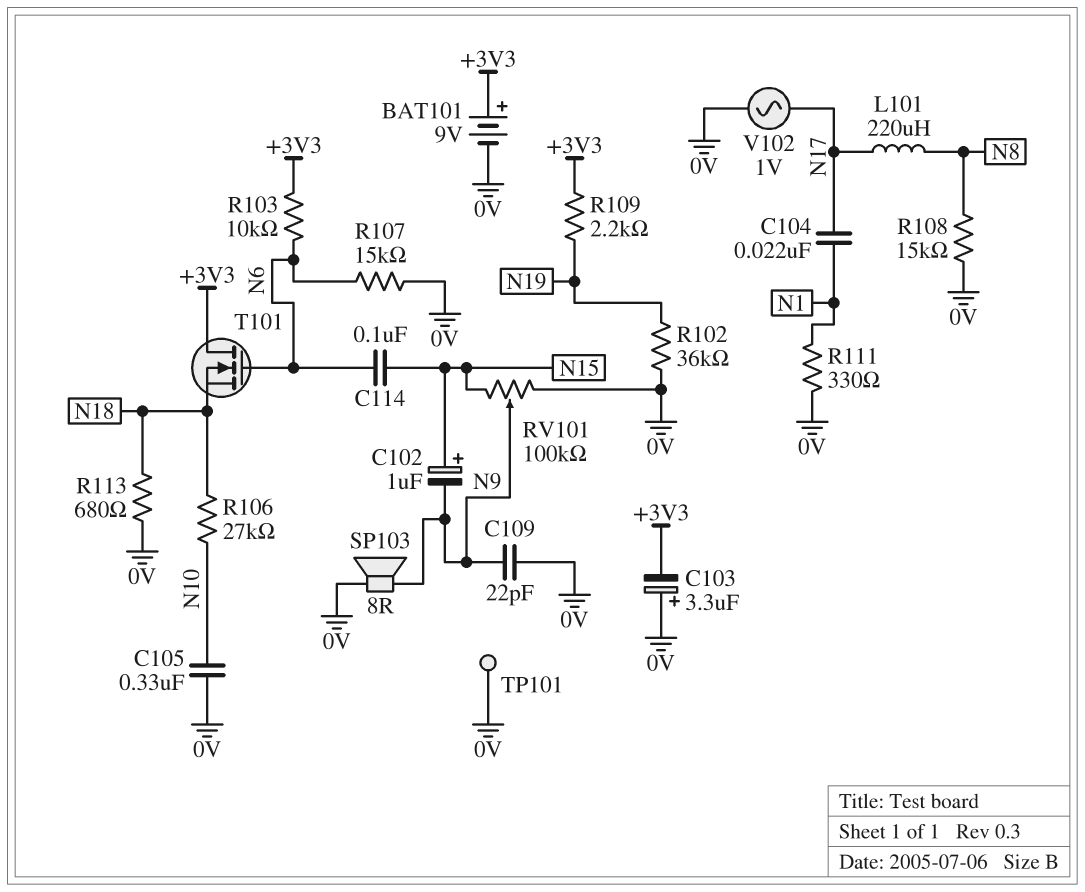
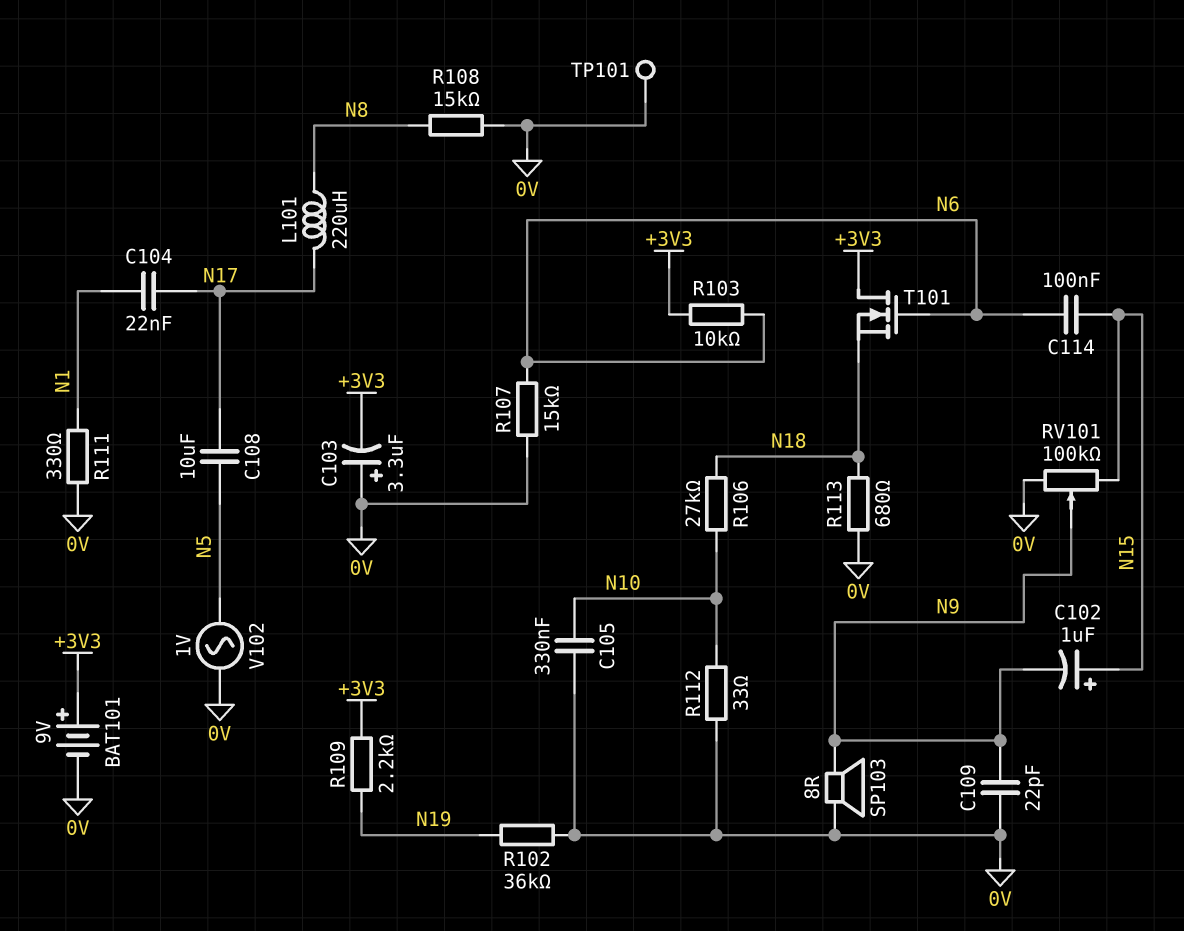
C108: none -> 10uF (N5, N17)
R112: none -> 33 (0V, N10)
V102: AC 1V (0V, N17) -> AC 1V (0V, N5)

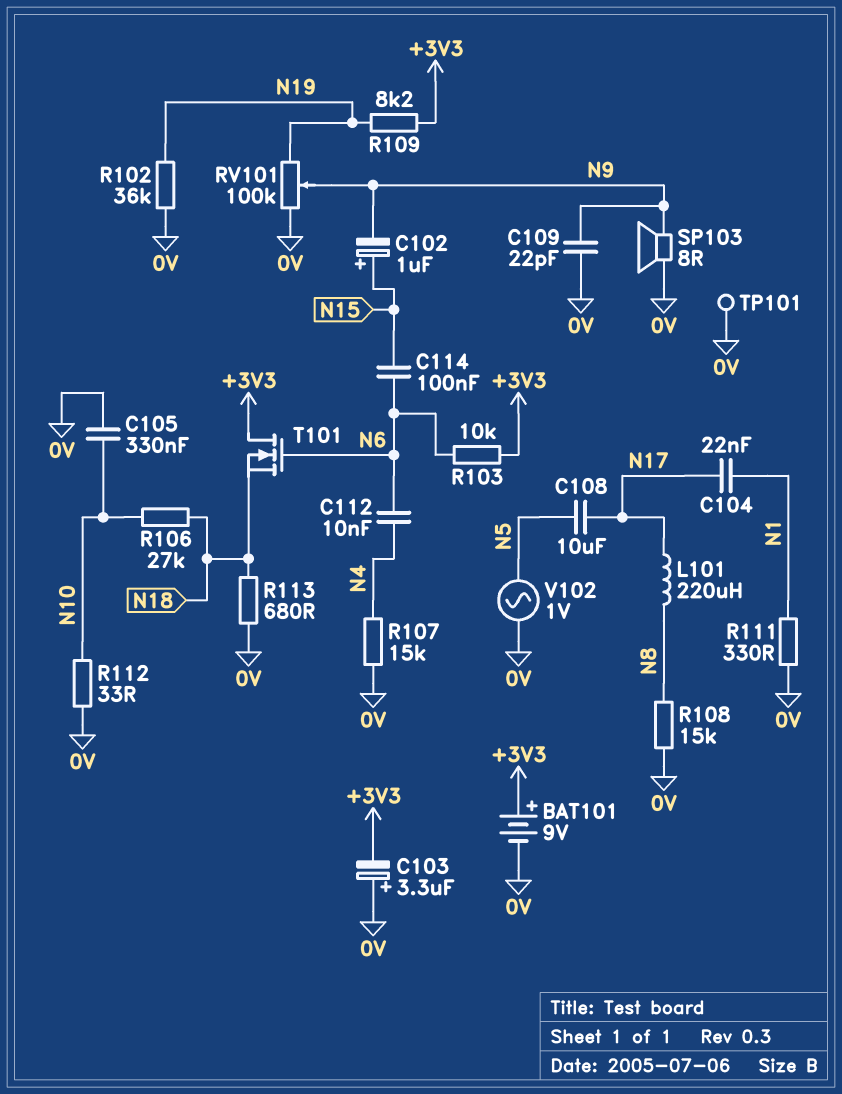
C112: none -> 10nF (N4, N6)
R107: 15k (0V, N6) -> 15k (0V, N4)
R109: 2.2k (+3V3, N19) -> 8.2k (+3V3, N19)
RV101: 100k (0V, N15, wiper N9) -> 100k (0V, N19, wiper N9)

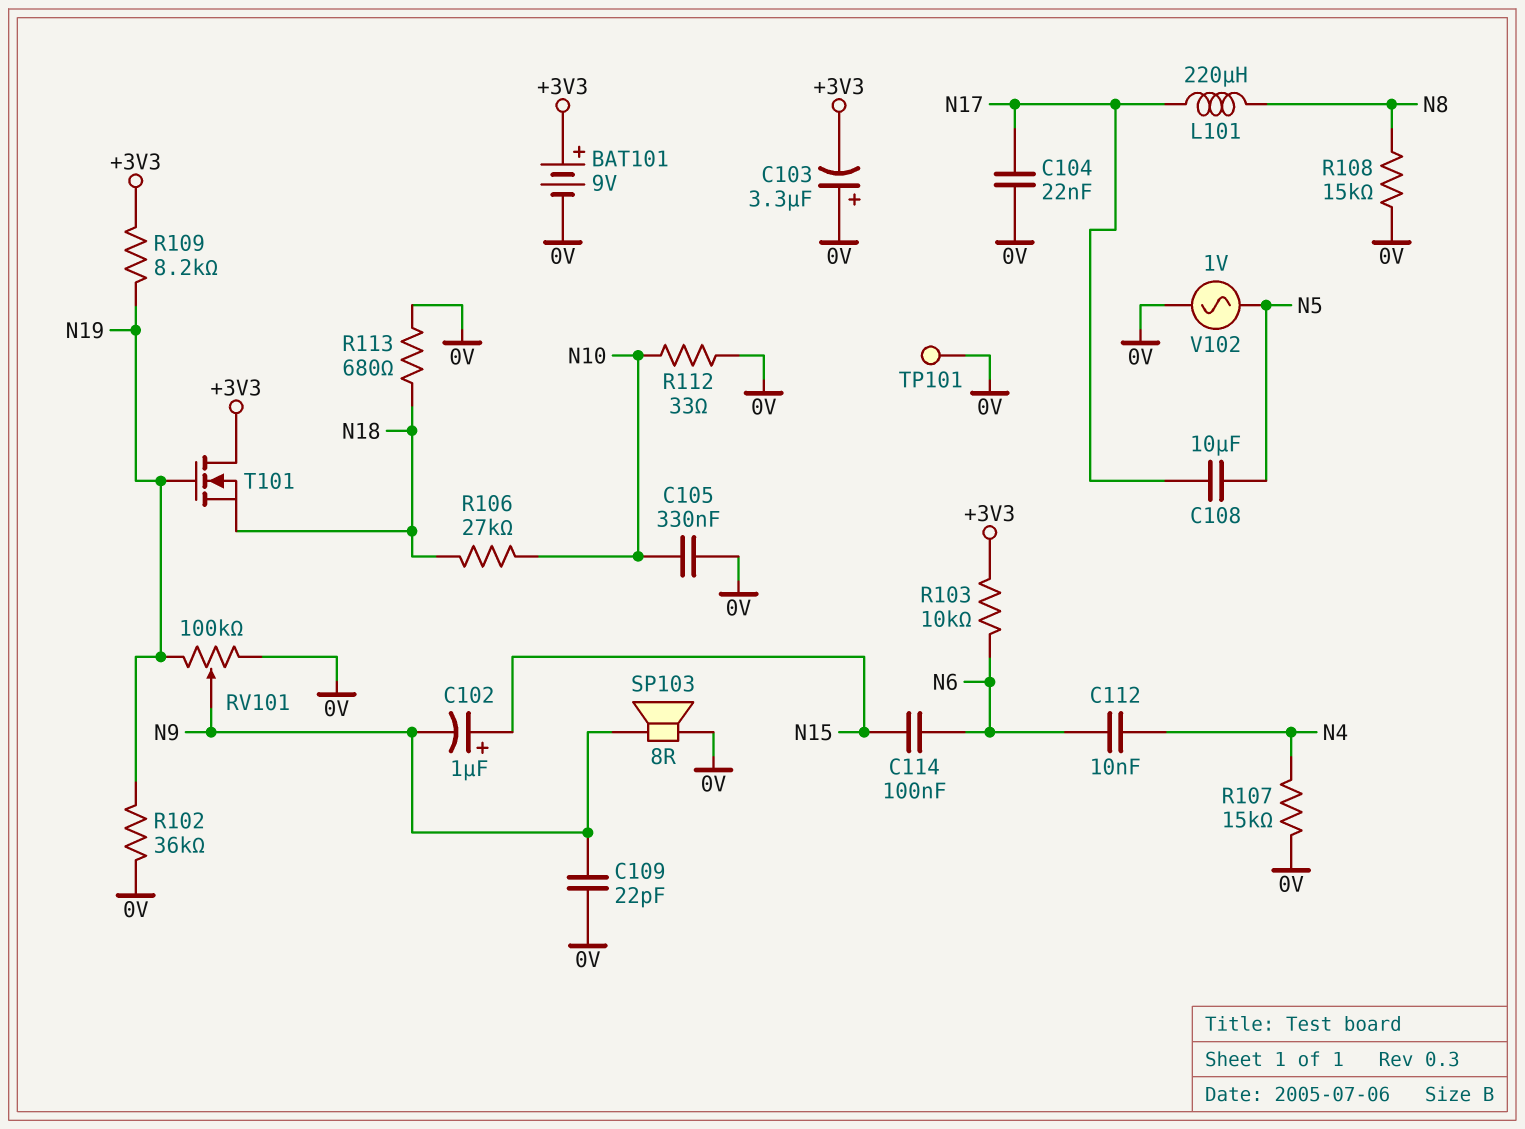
C104: 22nF (N1, N17) -> 22nF (0V, N17)
R111: 330 (0V, N1) -> none
T101: NMOS (G N6, D +3V3, S N18) -> NMOS (G N19, D +3V3, S N18)

